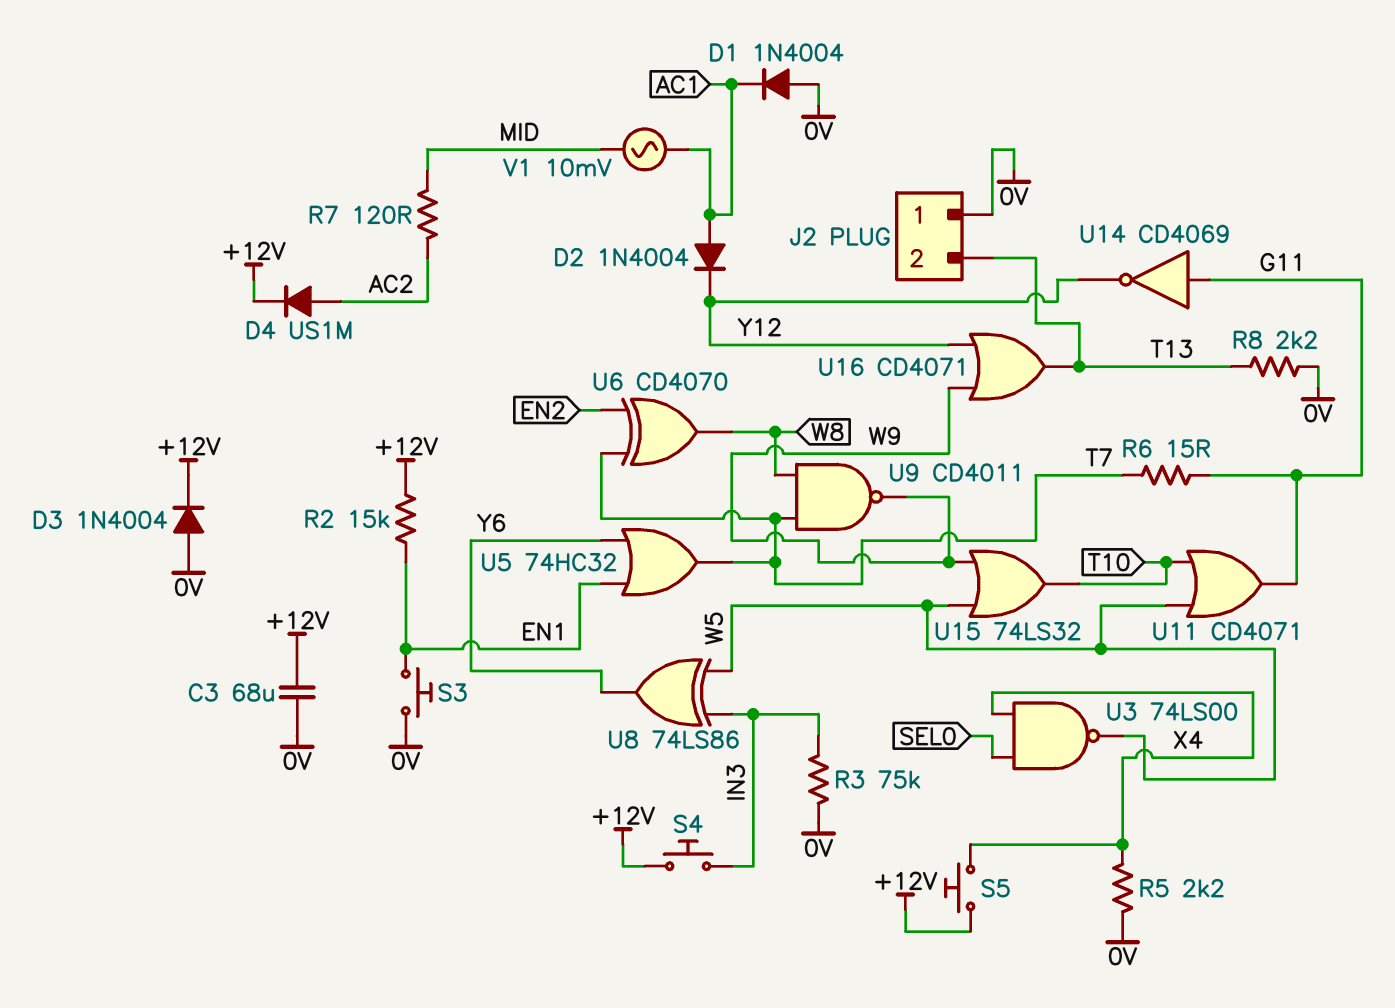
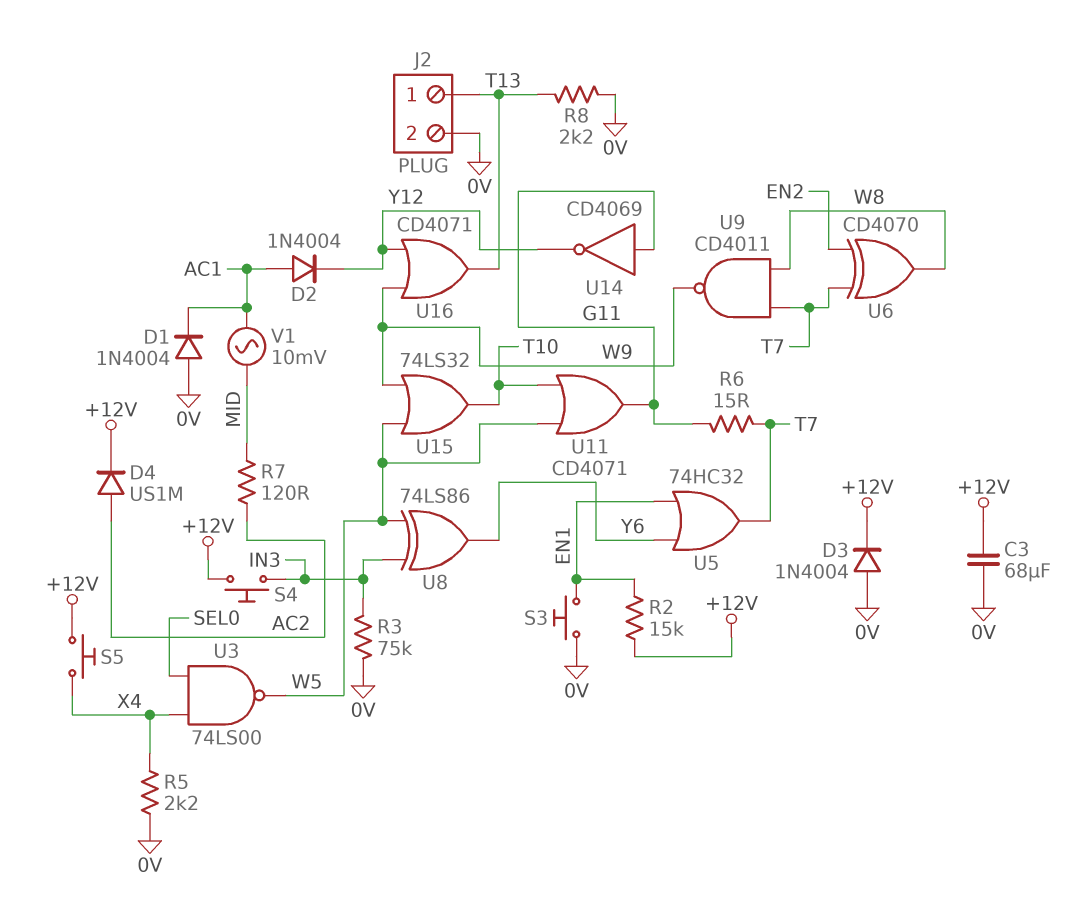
J2 pin 1: 0V -> T13
J2 pin 2: T13 -> 0V

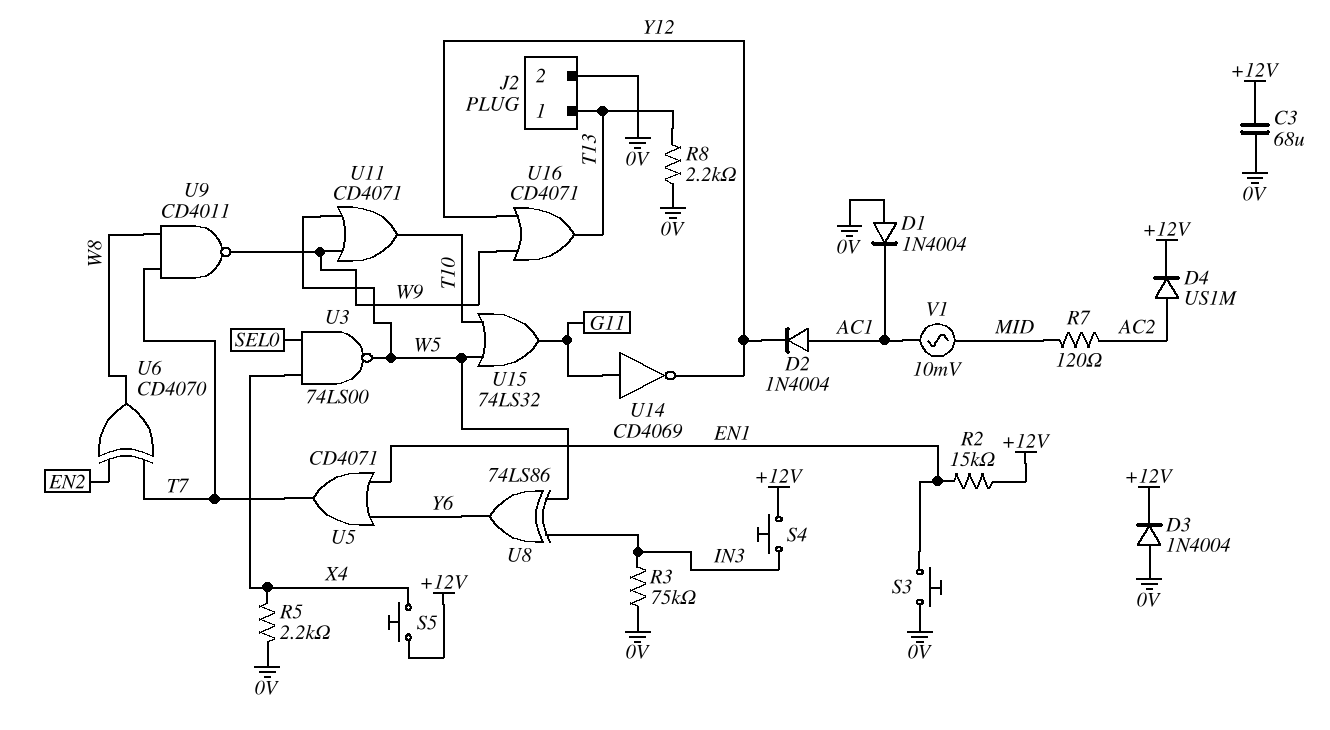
R6: 15 (G11, T7) -> none
U5: OR 74HC32 (in EN1, in Y6, out T7) -> OR CD4071 (in EN1, in Y6, out T7)
U11: OR CD4071 (in T10, in W5, out G11) -> OR CD4071 (in W5, in W9, out T10)
U15: OR 74LS32 (in W5, in W9, out T10) -> OR 74LS32 (in T10, in W5, out G11)

